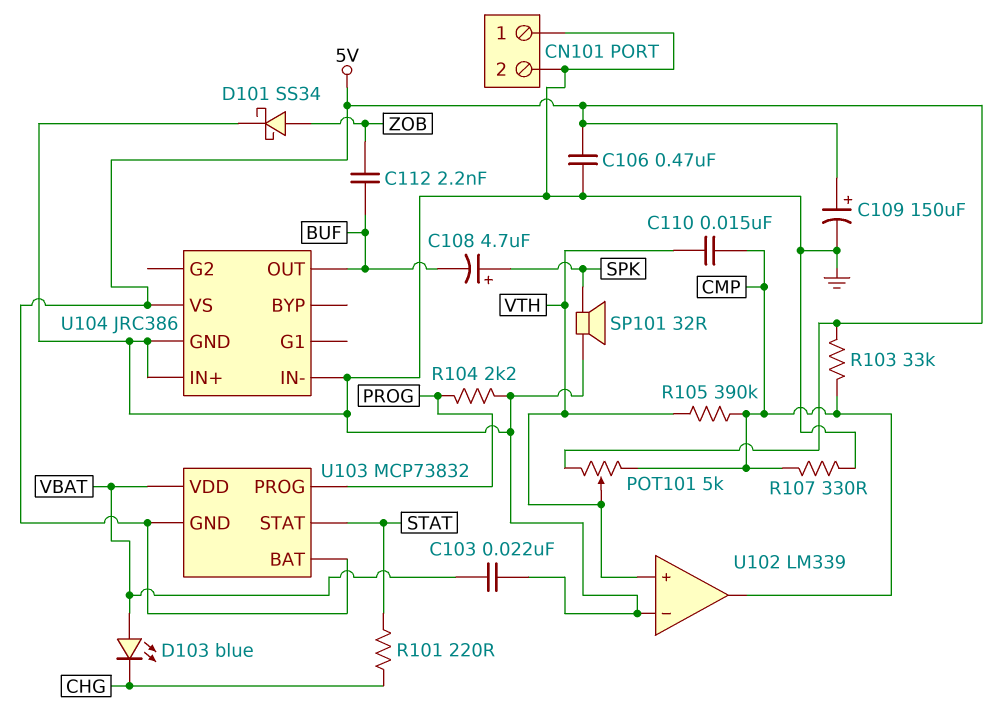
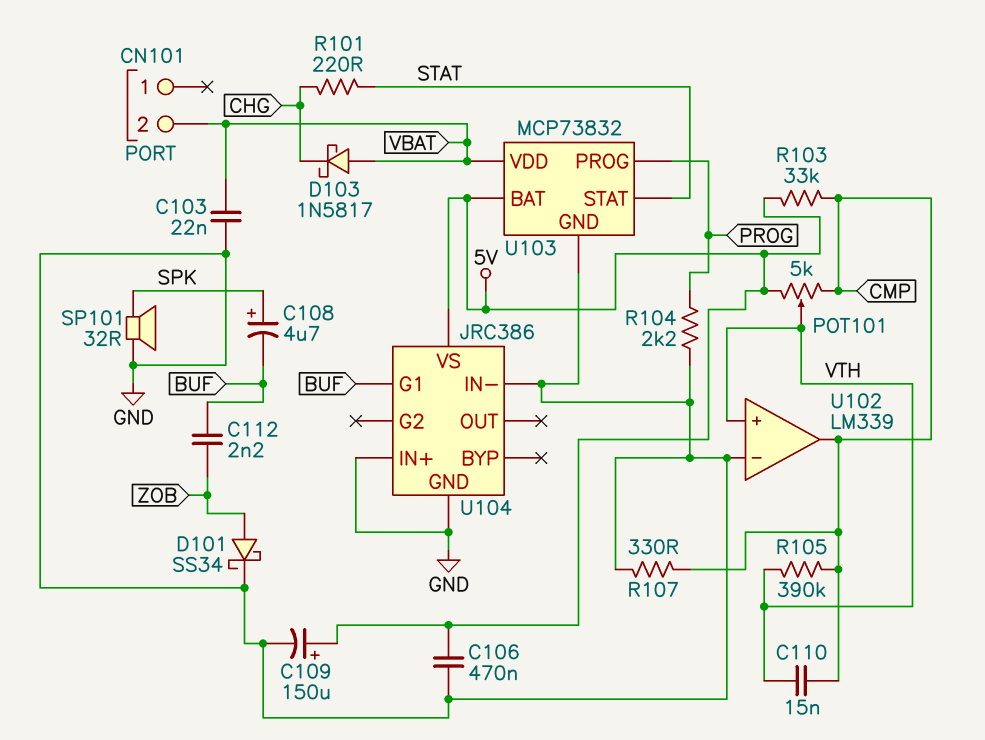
CN101 pin 1: GND -> none
CN101 pin 2: GND -> VBAT
D103: LED blue (A VBAT, K CHG) -> schottky 1N5817 (A VBAT, K CHG)
U103 pin GND: 5V -> GND
U104 pin G1: none -> BUF
U104 pin OUT: BUF -> none

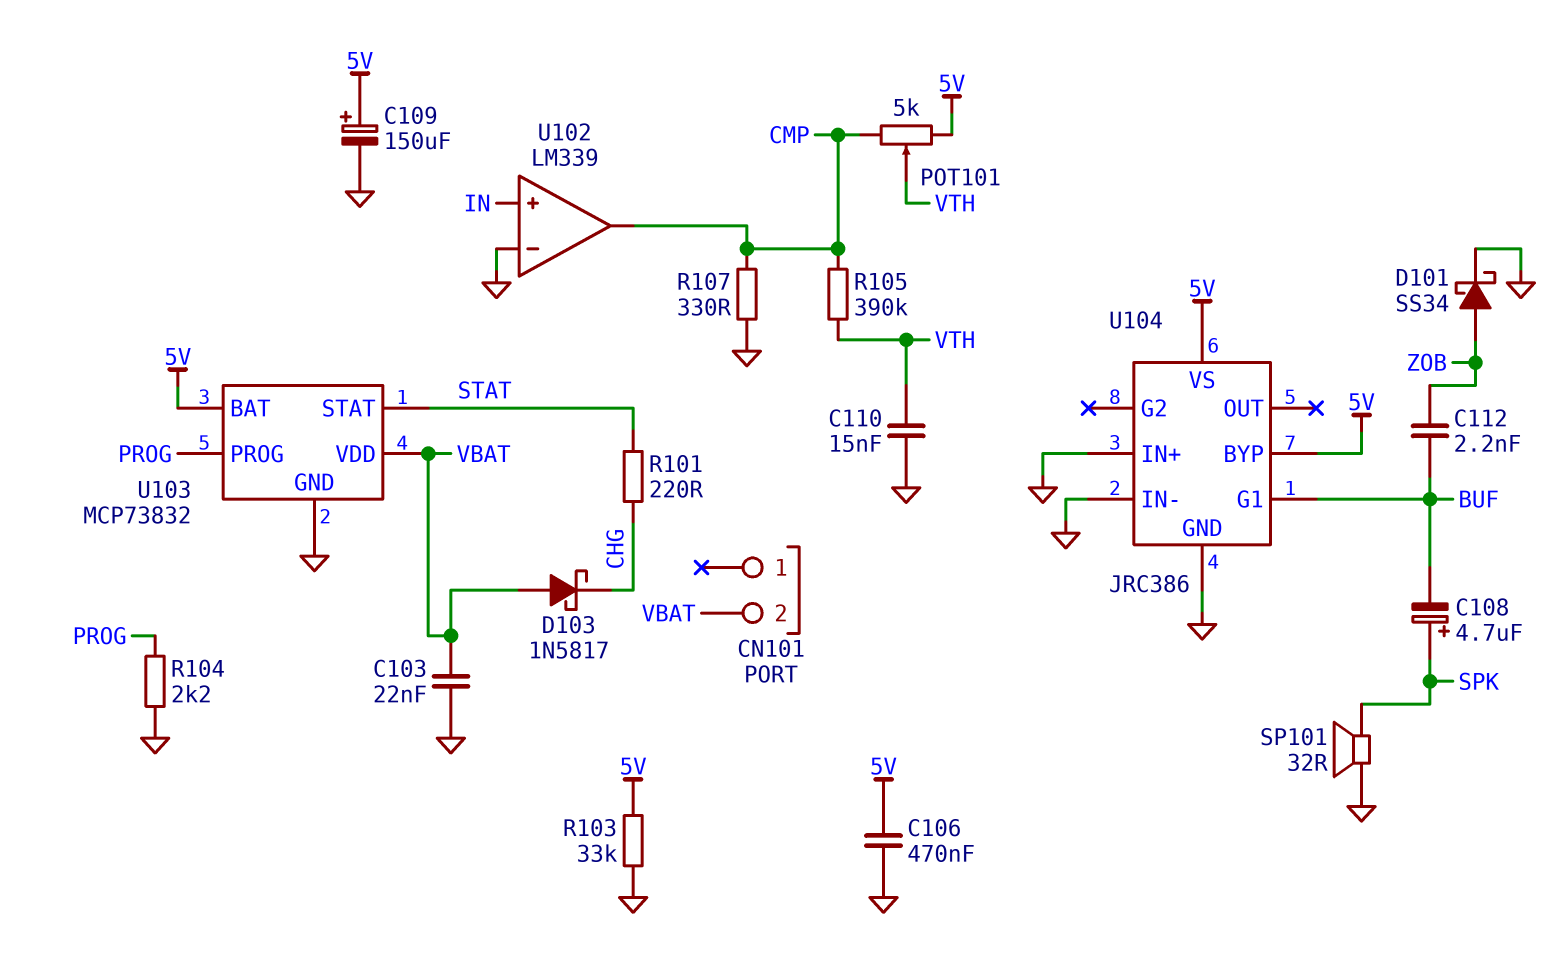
C110: 15nF (CMP, VTH) -> 15nF (GND, VTH)
R103: 33k (5V, CMP) -> 33k (5V, GND)
U102 pin in+: VTH -> IN
U104 pin BYP: none -> 5V

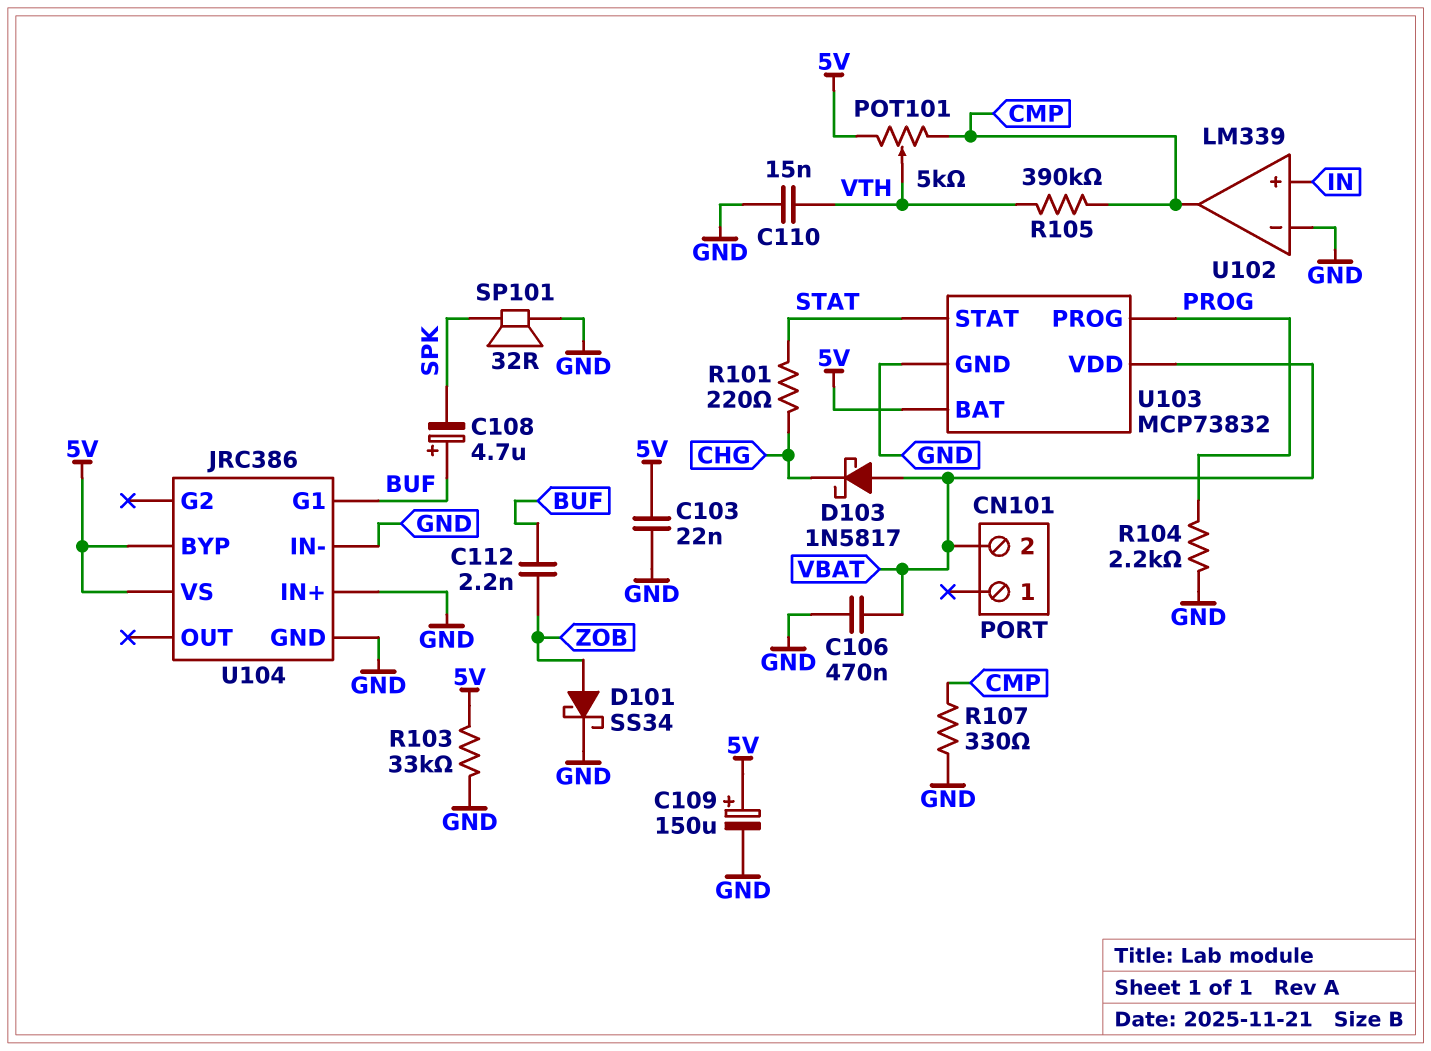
C103: 22nF (GND, VBAT) -> 22nF (5V, GND)
C106: 470nF (5V, GND) -> 470nF (GND, VBAT)
C108: 4.7uF (plus SPK, minus BUF) -> 4.7uF (plus BUF, minus SPK)

